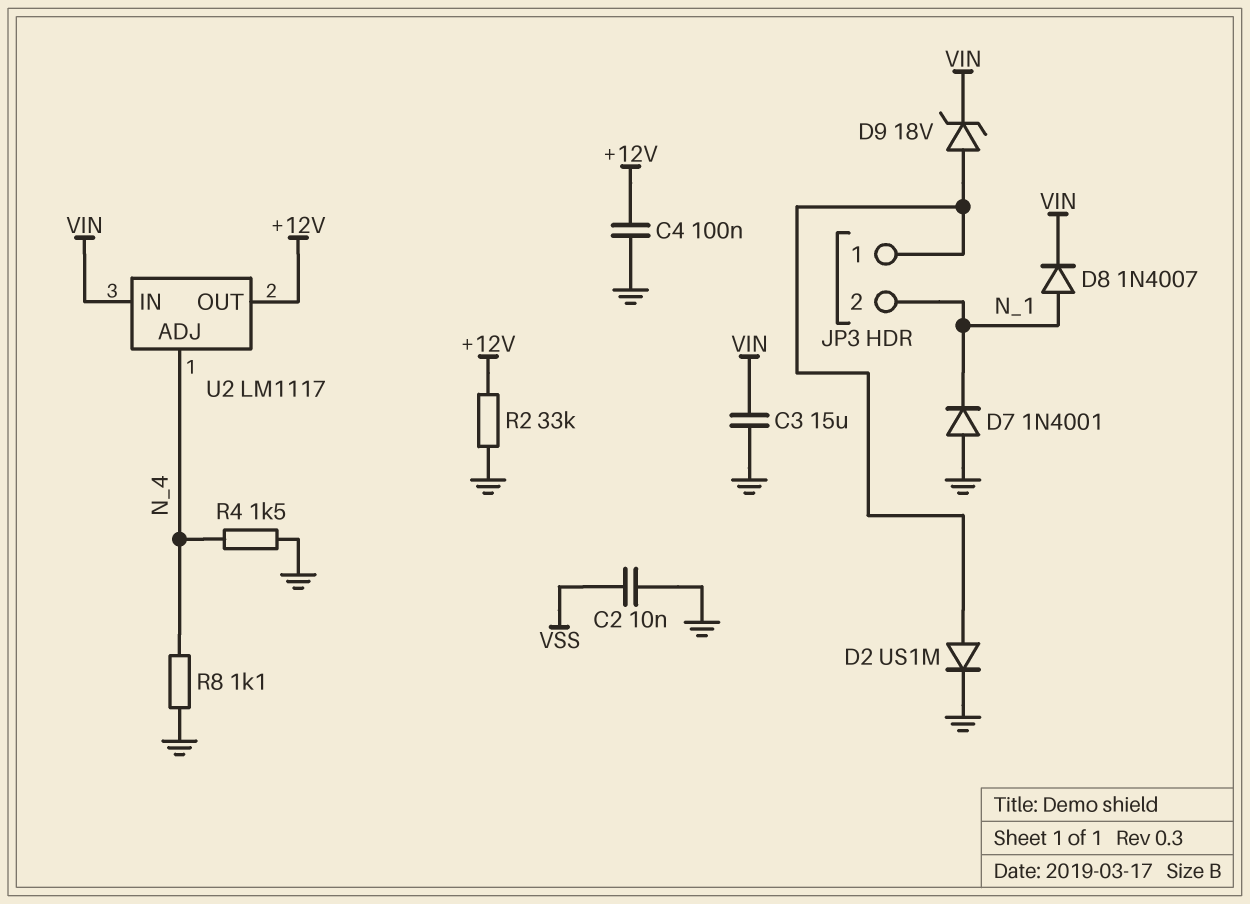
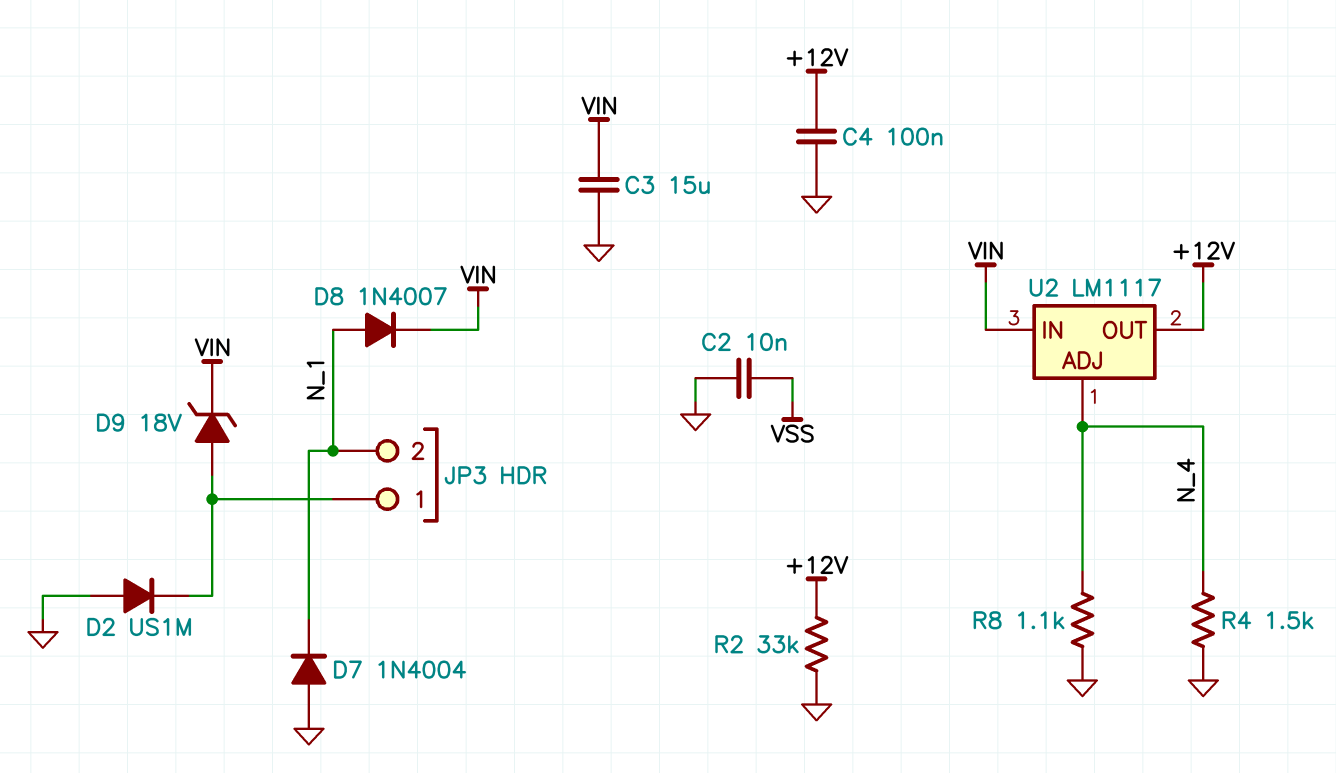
D2: diode US1M (A JP3/1, K GND) -> diode US1M (A GND, K JP3/1)
D7: diode 1N4001 (A GND, K N_1) -> diode 1N4004 (A GND, K N_1)

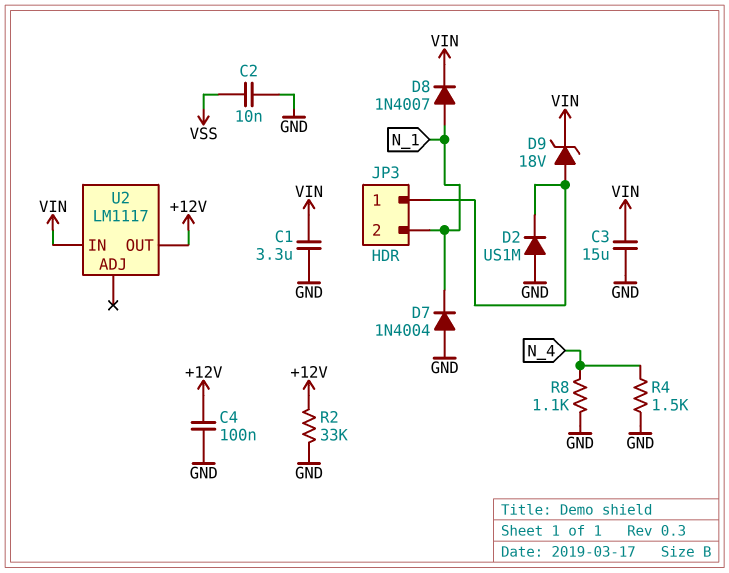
C1: none -> 3.3uF (GND, VIN)
U2 pin ADJ: N_4 -> none

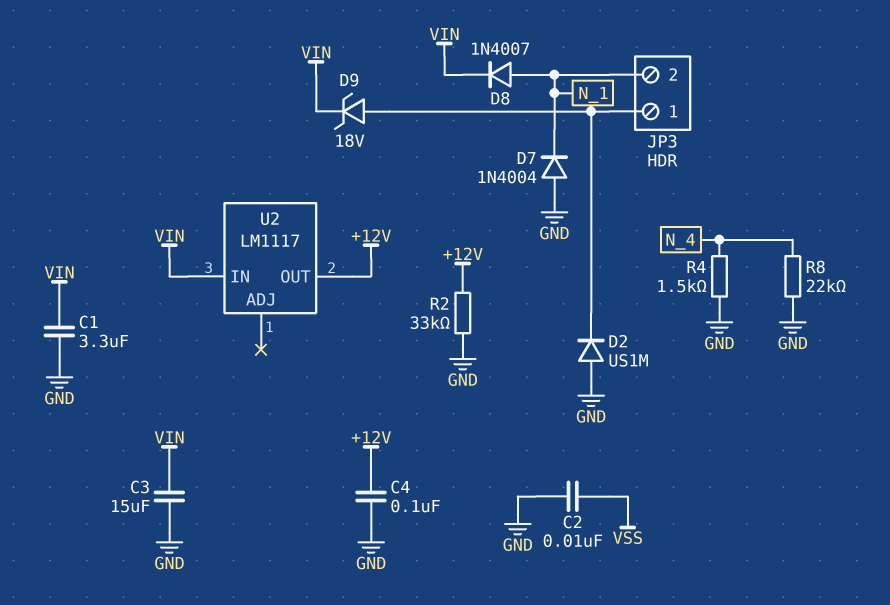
R8: 1.1k (GND, N_4) -> 22k (GND, N_4)

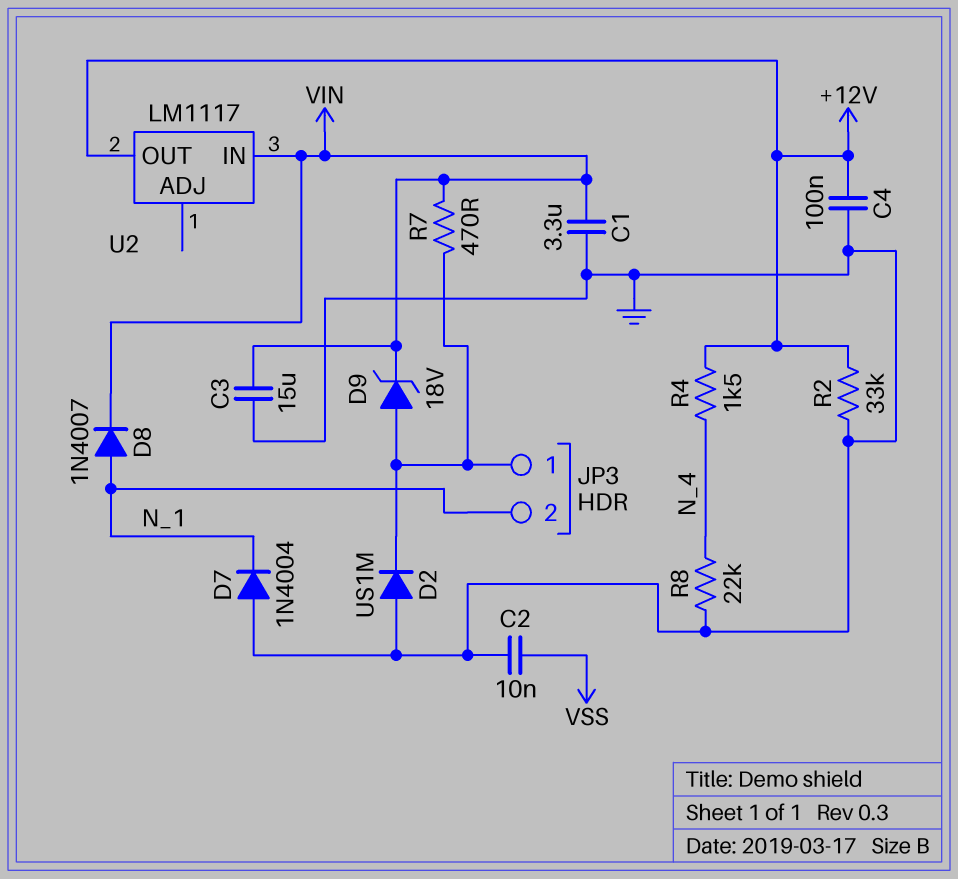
R4: 1.5k (GND, N_4) -> 1.5k (+12V, N_4)
R7: none -> 470 (JP3/1, VIN)

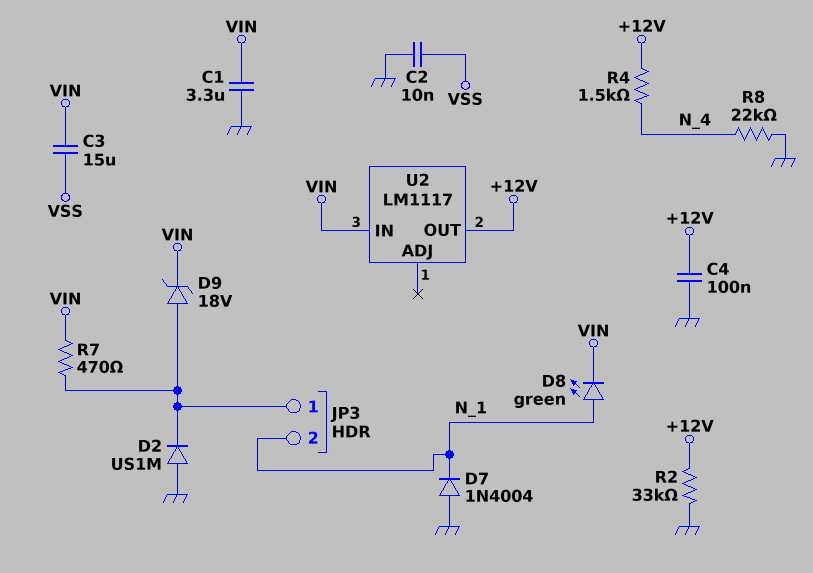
C3: 15uF (GND, VIN) -> 15uF (VIN, VSS)
D8: diode 1N4007 (A N_1, K VIN) -> LED green (A N_1, K VIN)

